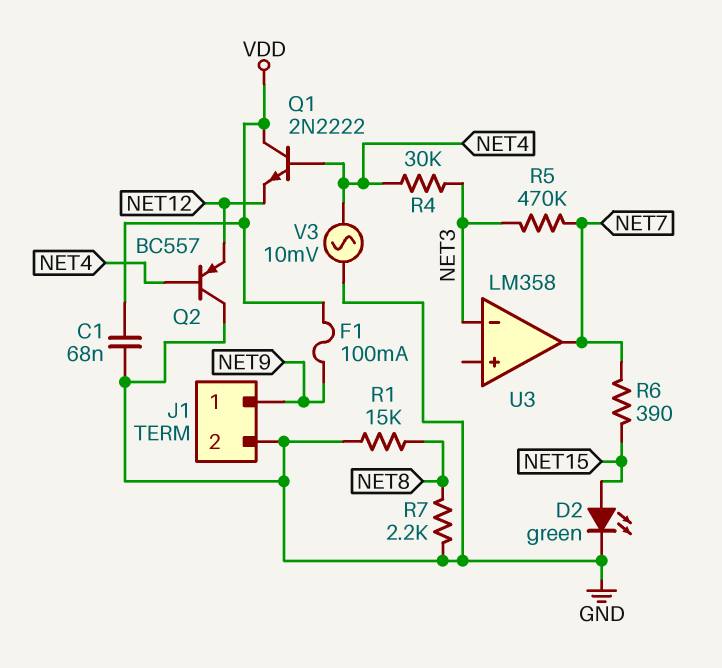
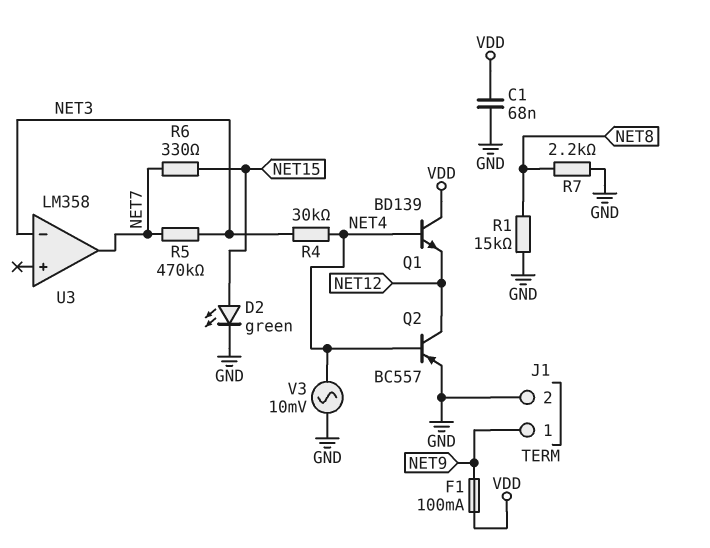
Q1: NPN 2N2222 (B NET4, C VDD, E NET12) -> NPN BD139 (B NET4, C VDD, E NET12)
Q2: PNP BC557 (B NET4, C GND, E NET12) -> PNP BC557 (B NET4, C NET12, E GND)
R6: 390 (NET7, NET15) -> 330 (NET7, NET15)

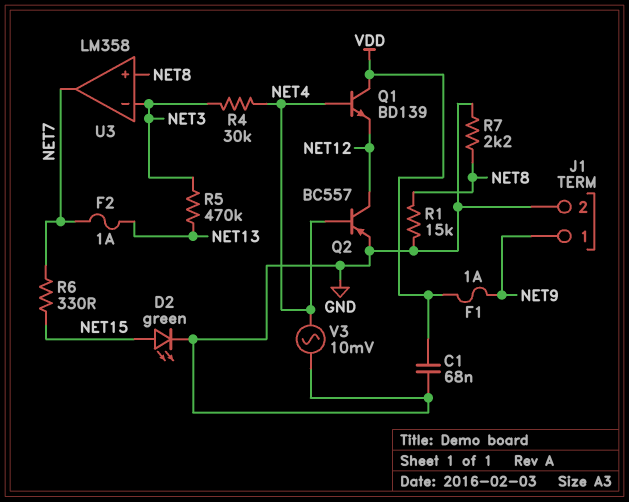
F1: 100mA (NET9, VDD) -> 1A (NET9, VDD)
F2: none -> 1A (NET7, NET13)
R5: 470k (NET3, NET7) -> 470k (NET3, NET13)
U3 pin in+: none -> NET8

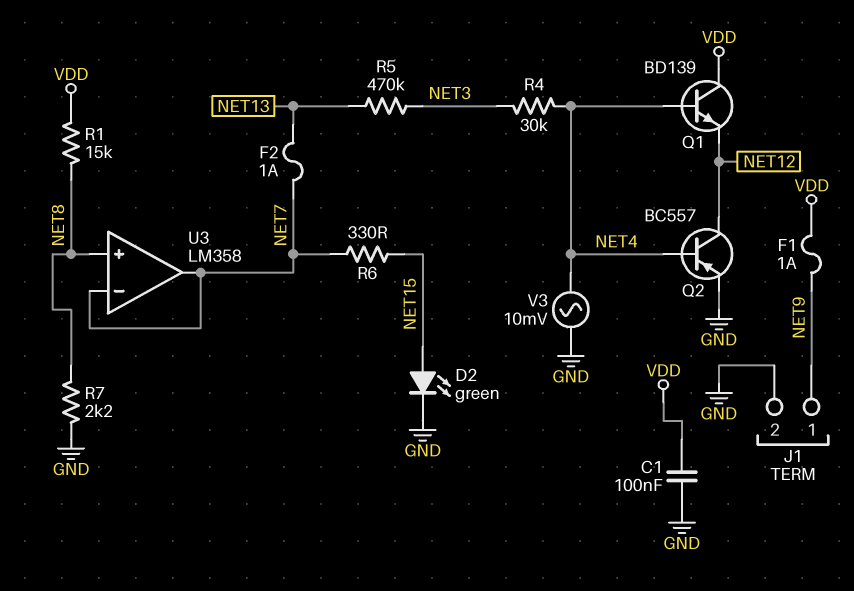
C1: 68nF (GND, VDD) -> 100nF (GND, VDD)
R1: 15k (GND, NET8) -> 15k (NET8, VDD)
U3 pin in-: NET3 -> NET7

